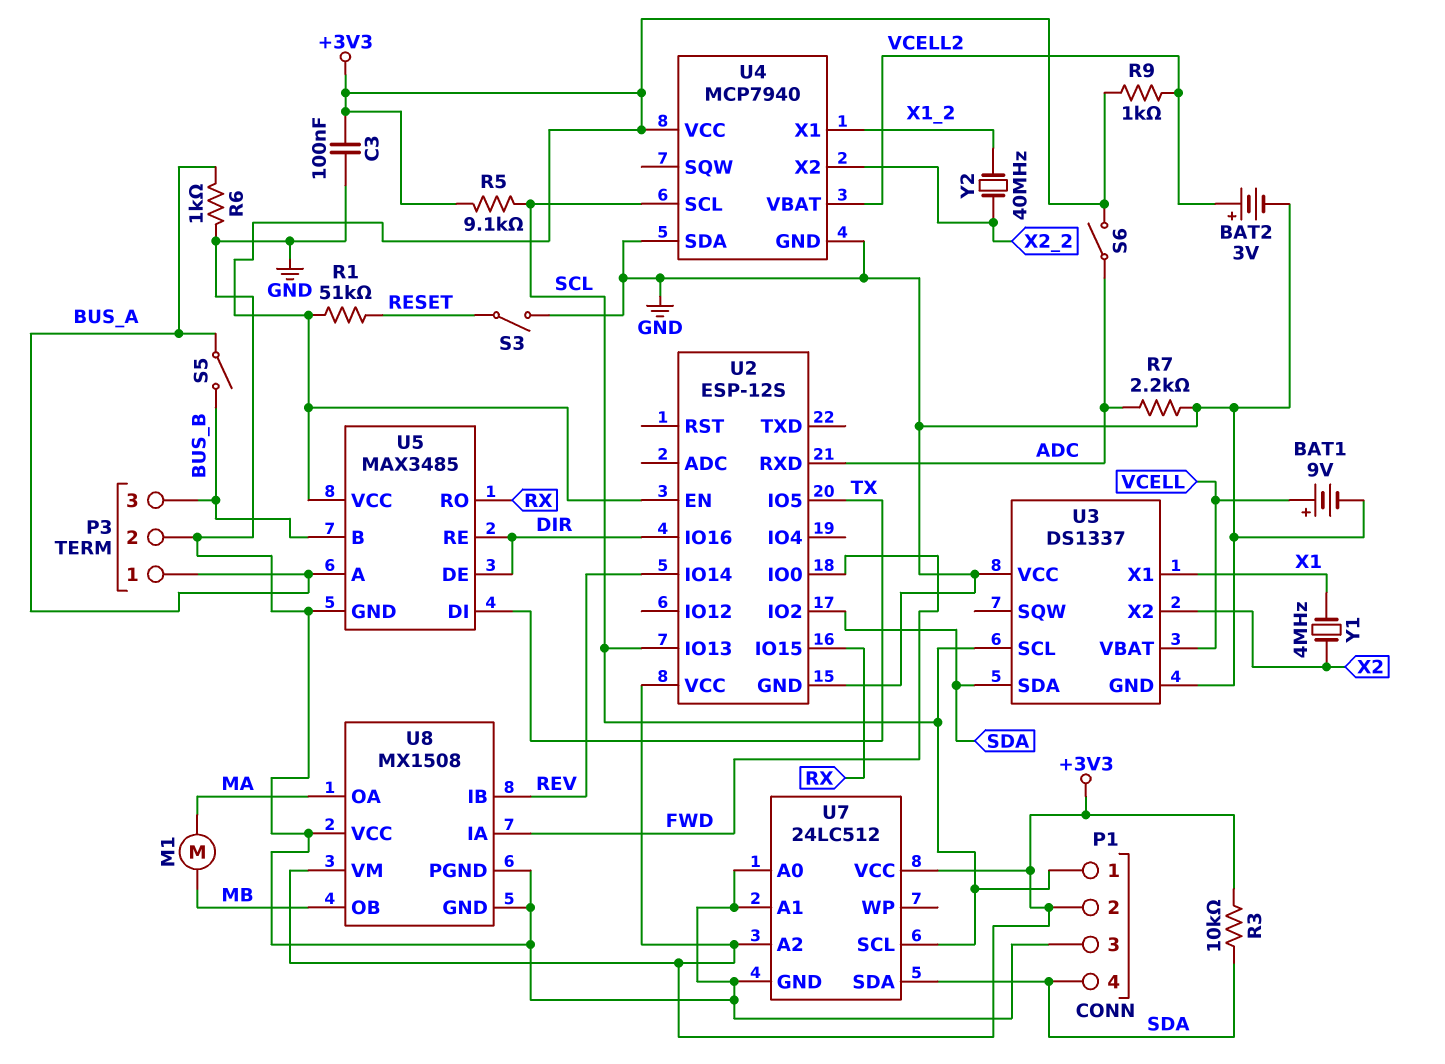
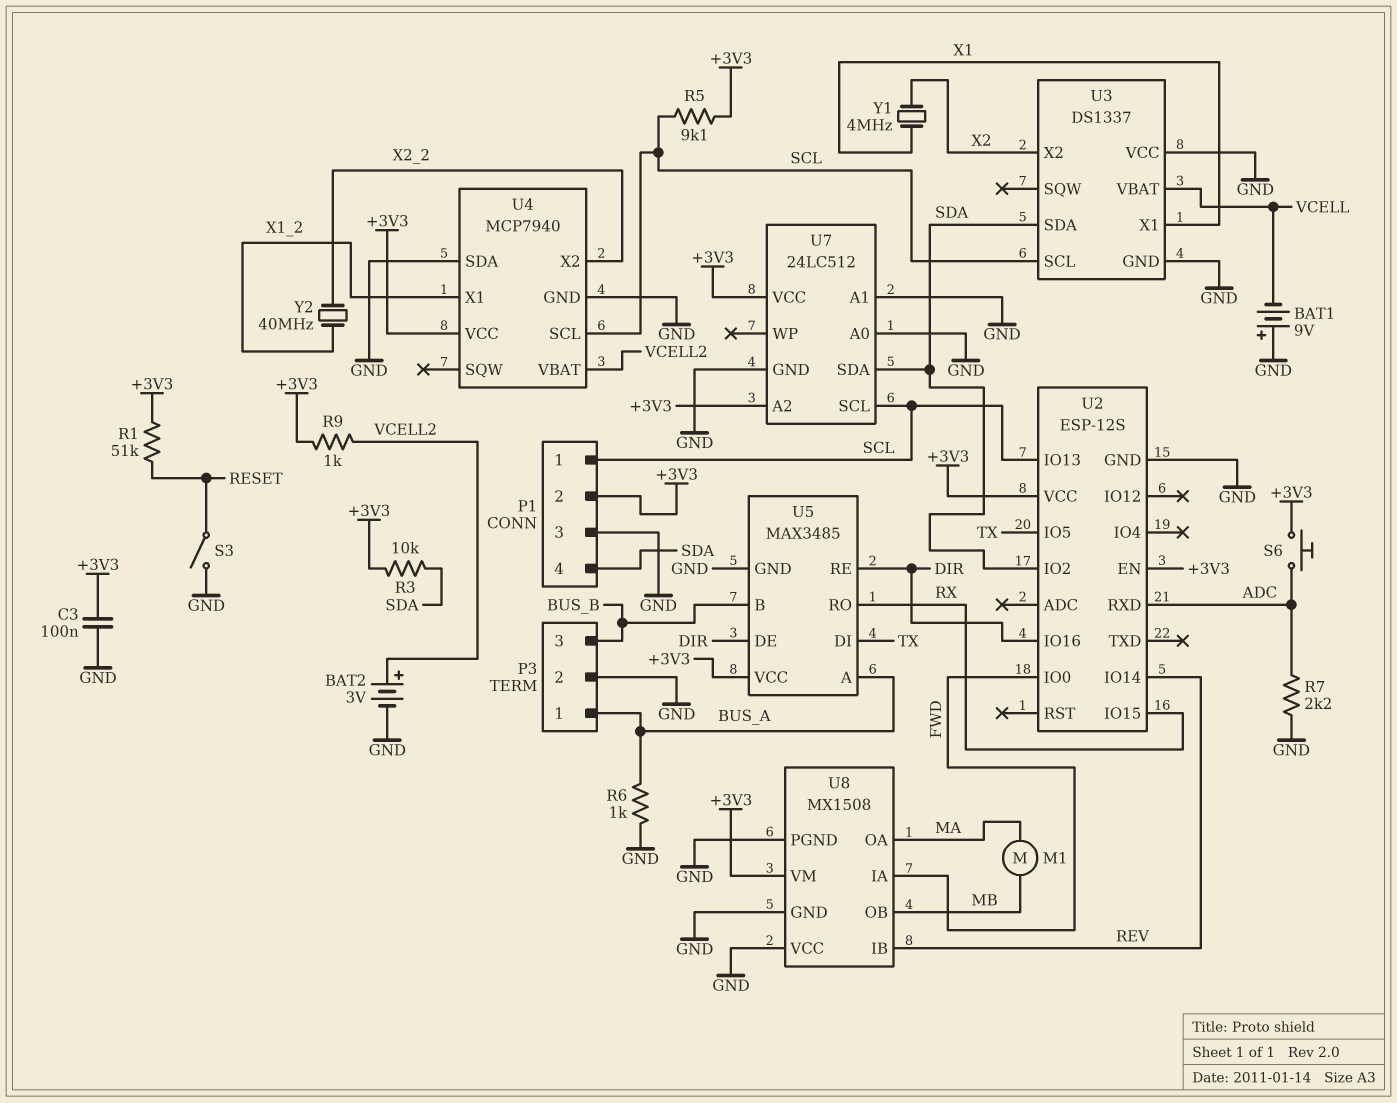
BAT1: 9V (plus VCELL, minus GND) -> 9V (plus GND, minus VCELL)
S5: switch (BUS_A, BUS_B) -> none
S6: switch (+3V3, ADC) -> button (+3V3, ADC)

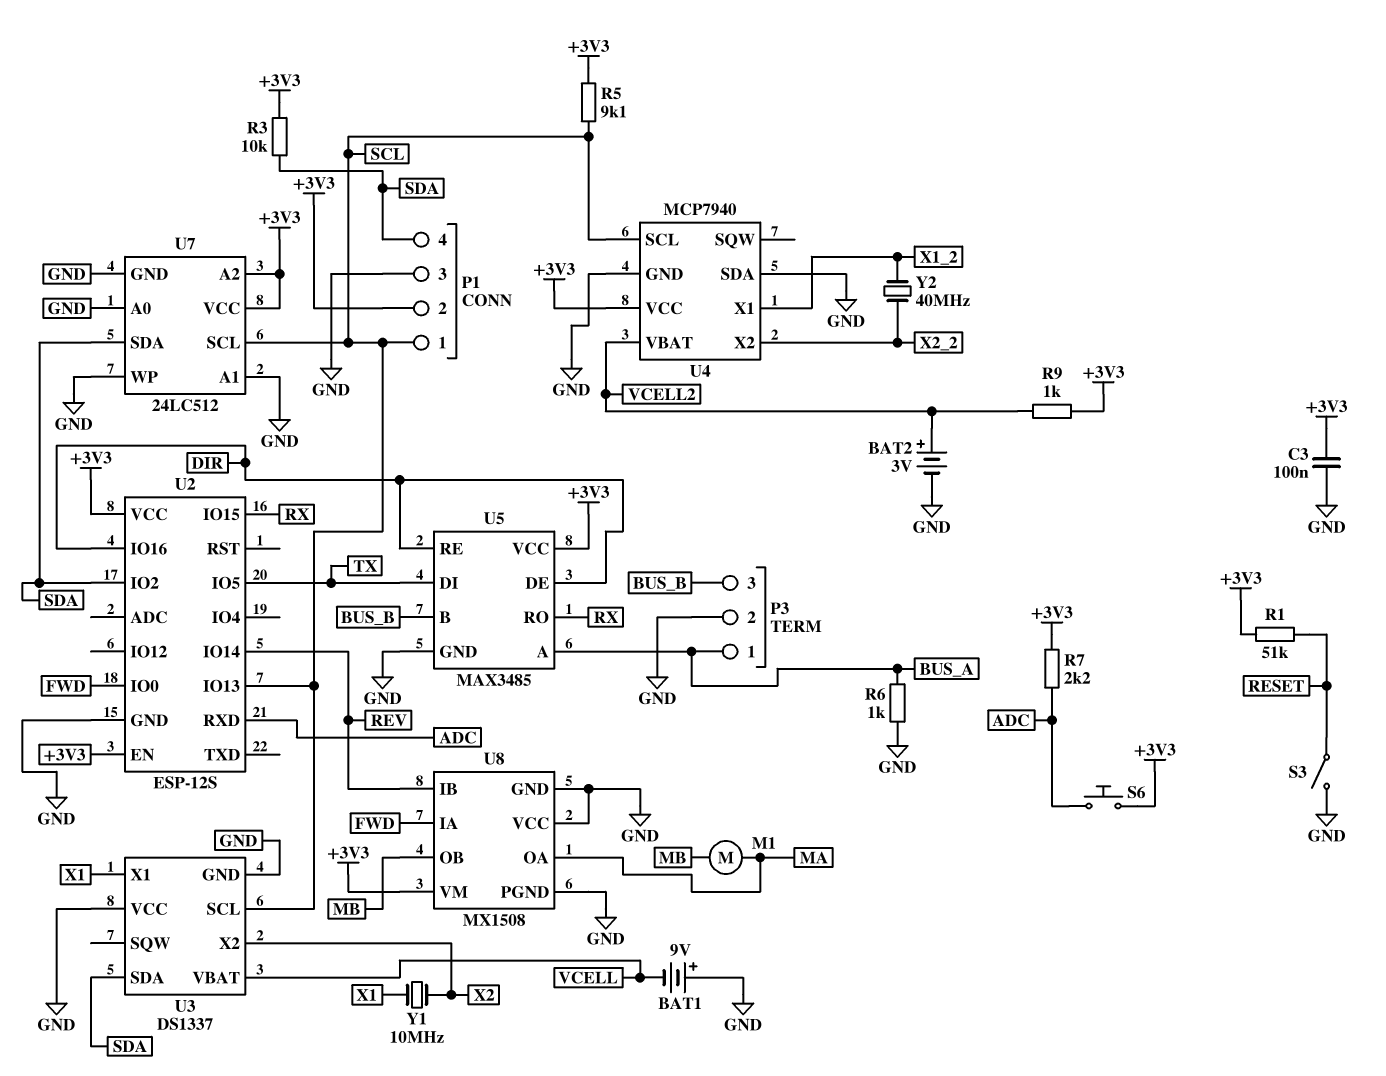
R7: 2.2k (ADC, GND) -> 2.2k (+3V3, ADC)
U7 pin WP: none -> GND
Y1: 4MHz (X1, X2) -> 10MHz (X1, X2)

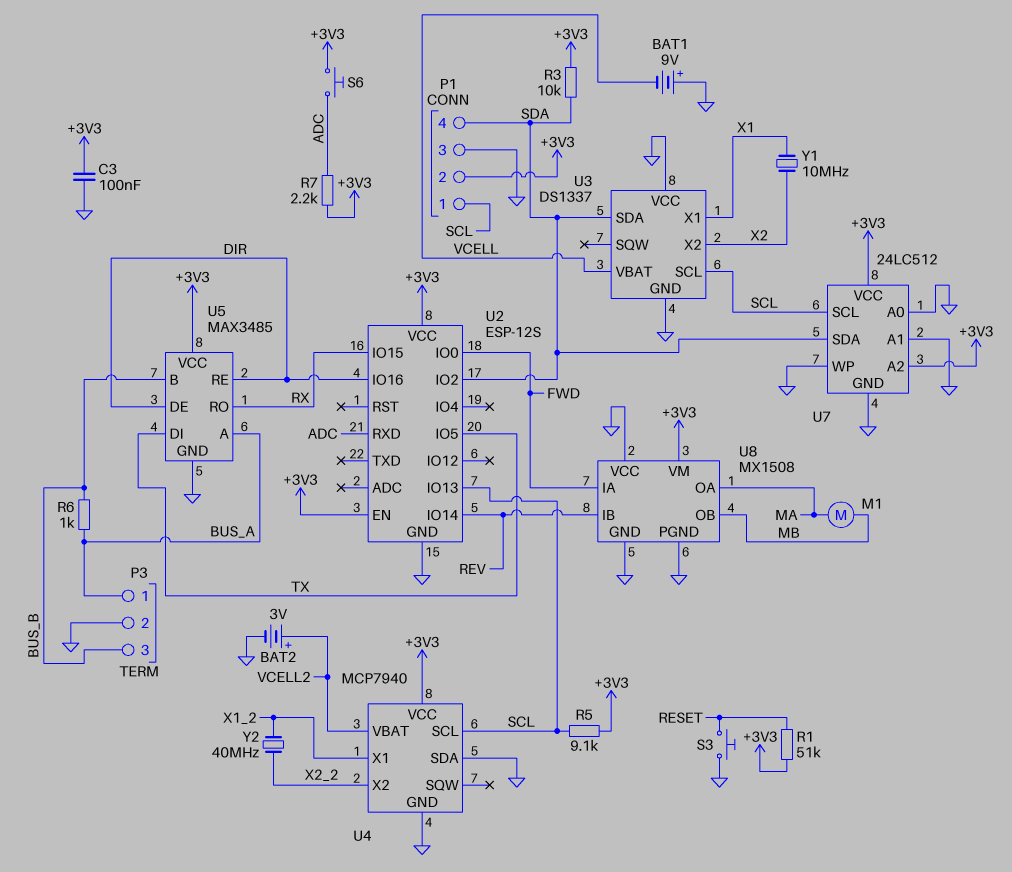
R6: 1k (BUS_A, GND) -> 1k (BUS_A, BUS_B)
R9: 1k (+3V3, VCELL2) -> none
S3: switch (GND, RESET) -> button (GND, RESET)

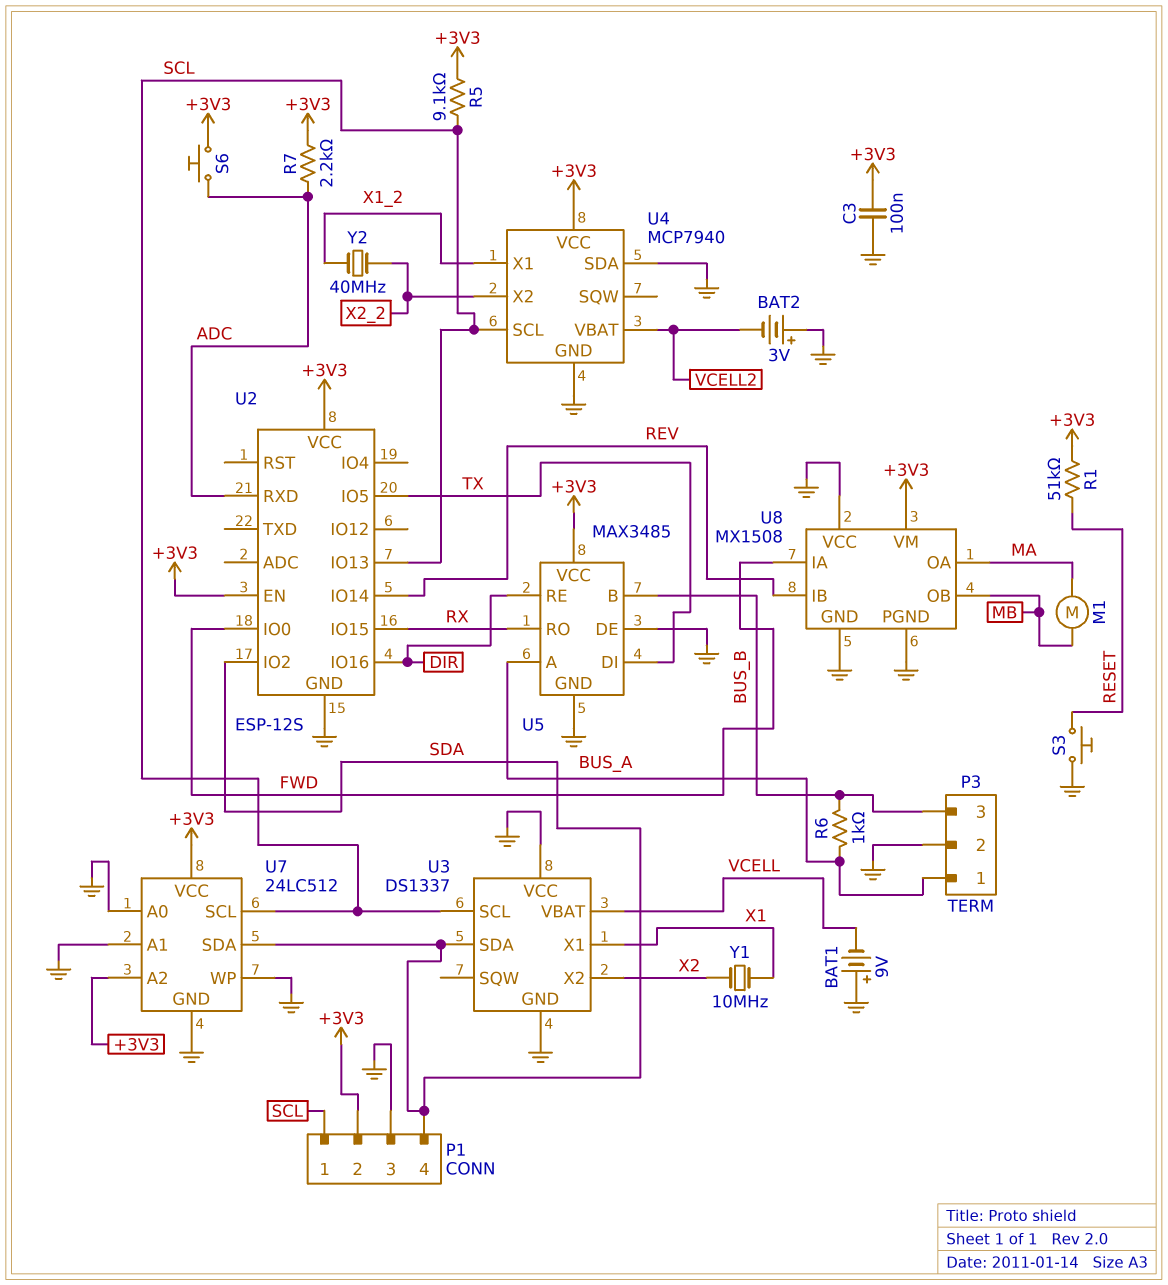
BAT2: 3V (plus VCELL2, minus GND) -> 3V (plus GND, minus VCELL2)
R3: 10k (+3V3, SDA) -> none
U5 pin DE: DIR -> GND

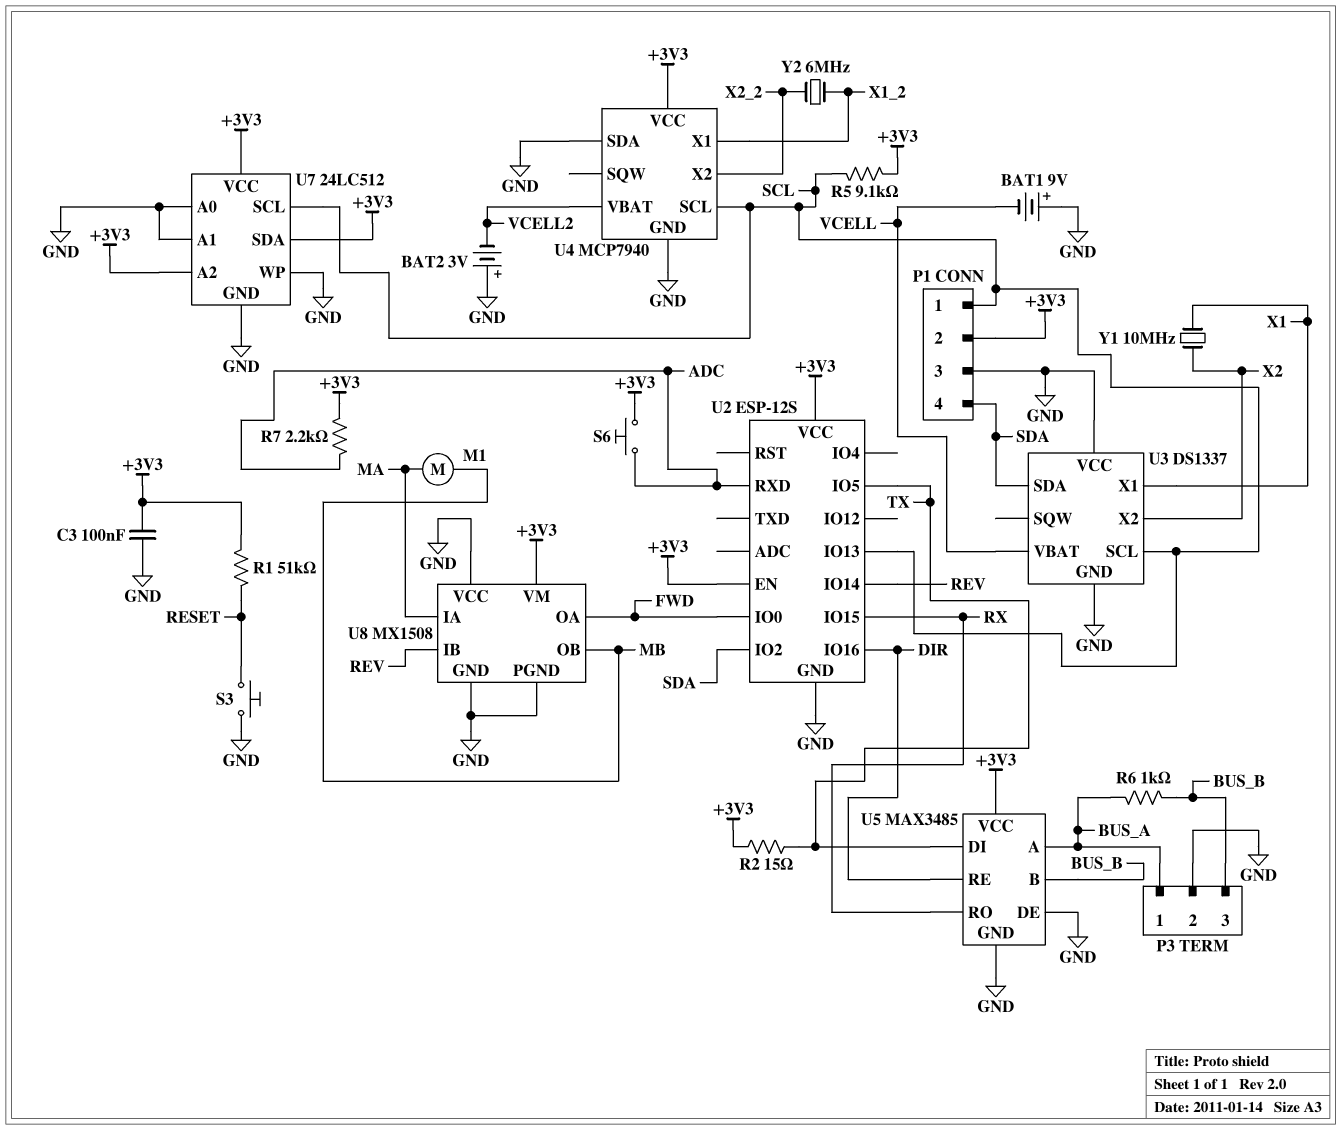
R2: none -> 15 (+3V3, TX)
U7 pin SDA: SDA -> +3V3
U8 pin IA: FWD -> MA
U8 pin OA: MA -> FWD
Y2: 40MHz (X1_2, X2_2) -> 6MHz (X1_2, X2_2)

